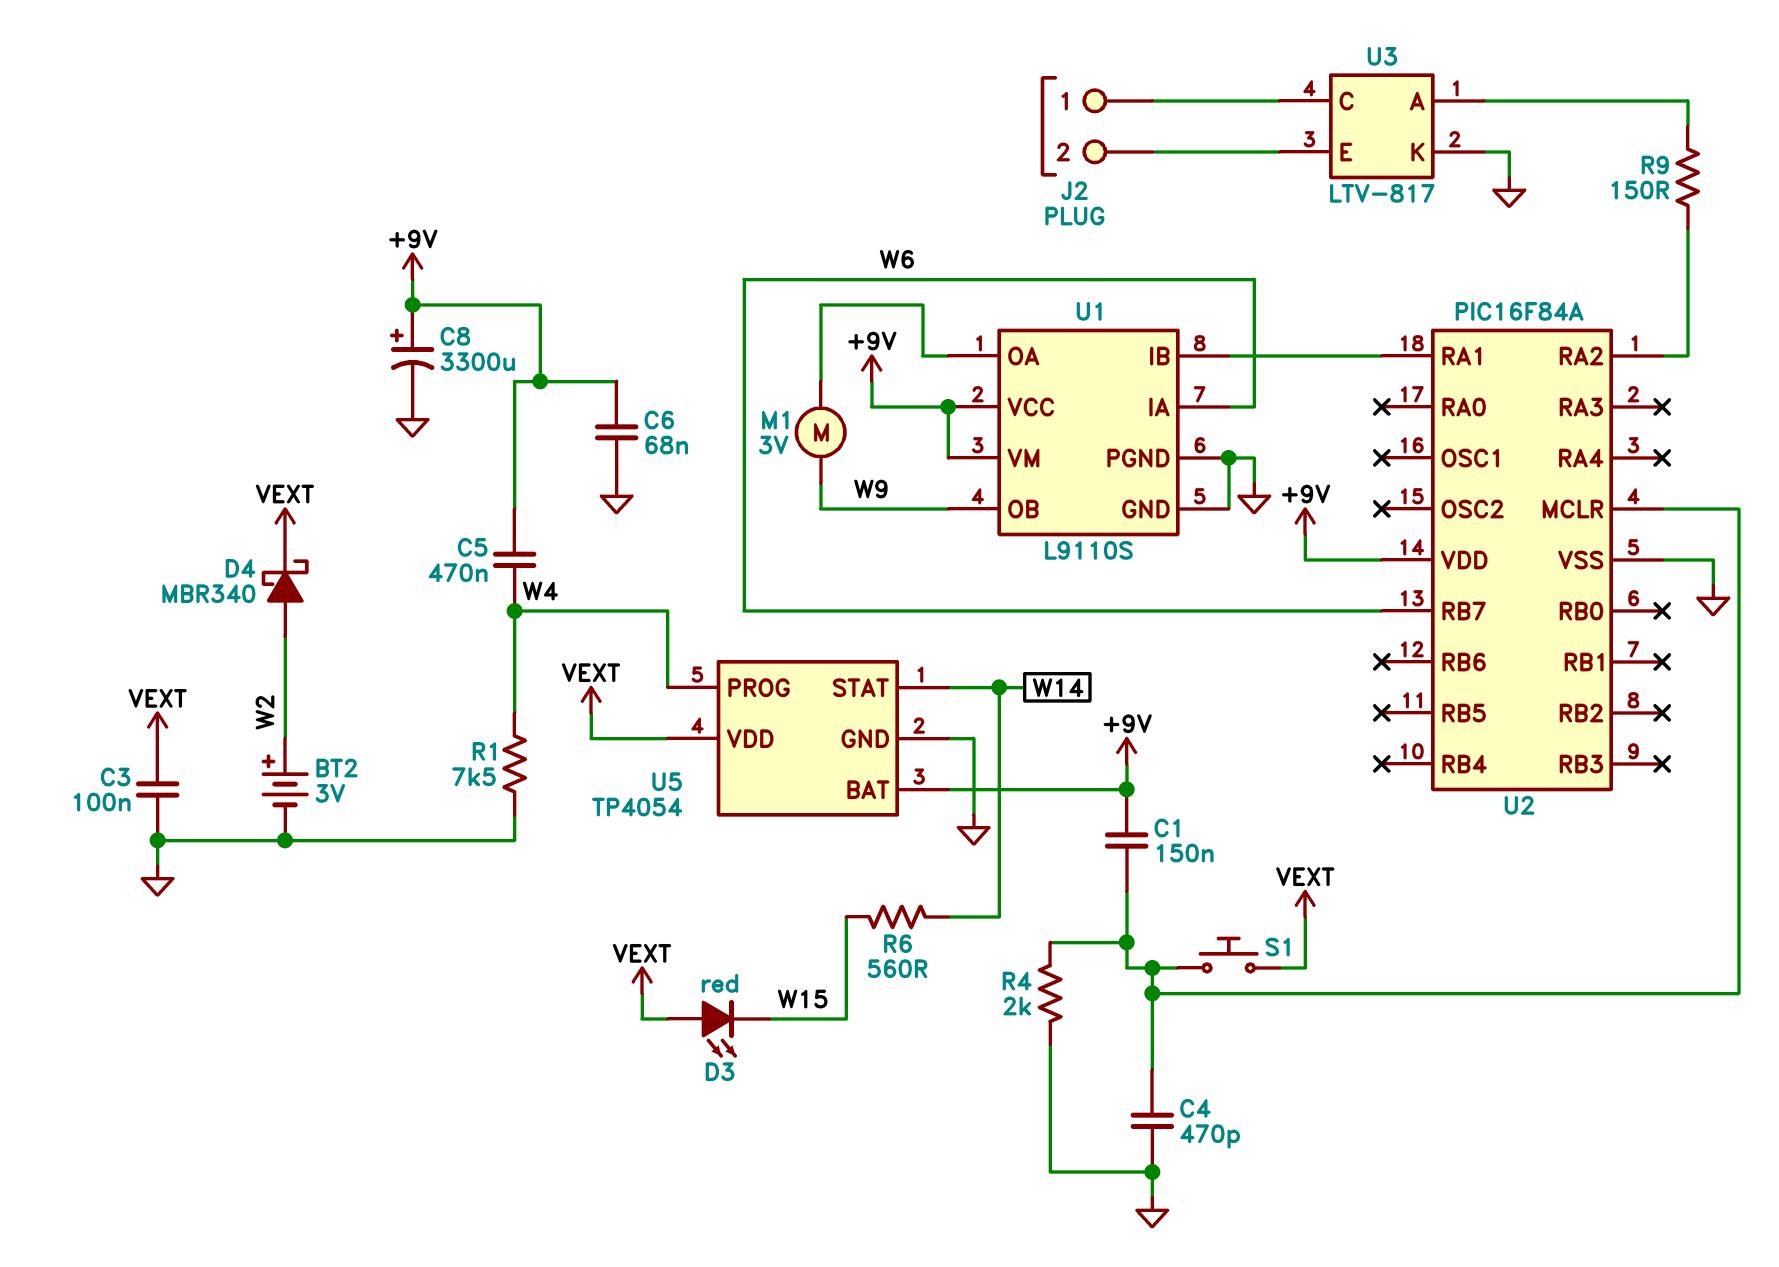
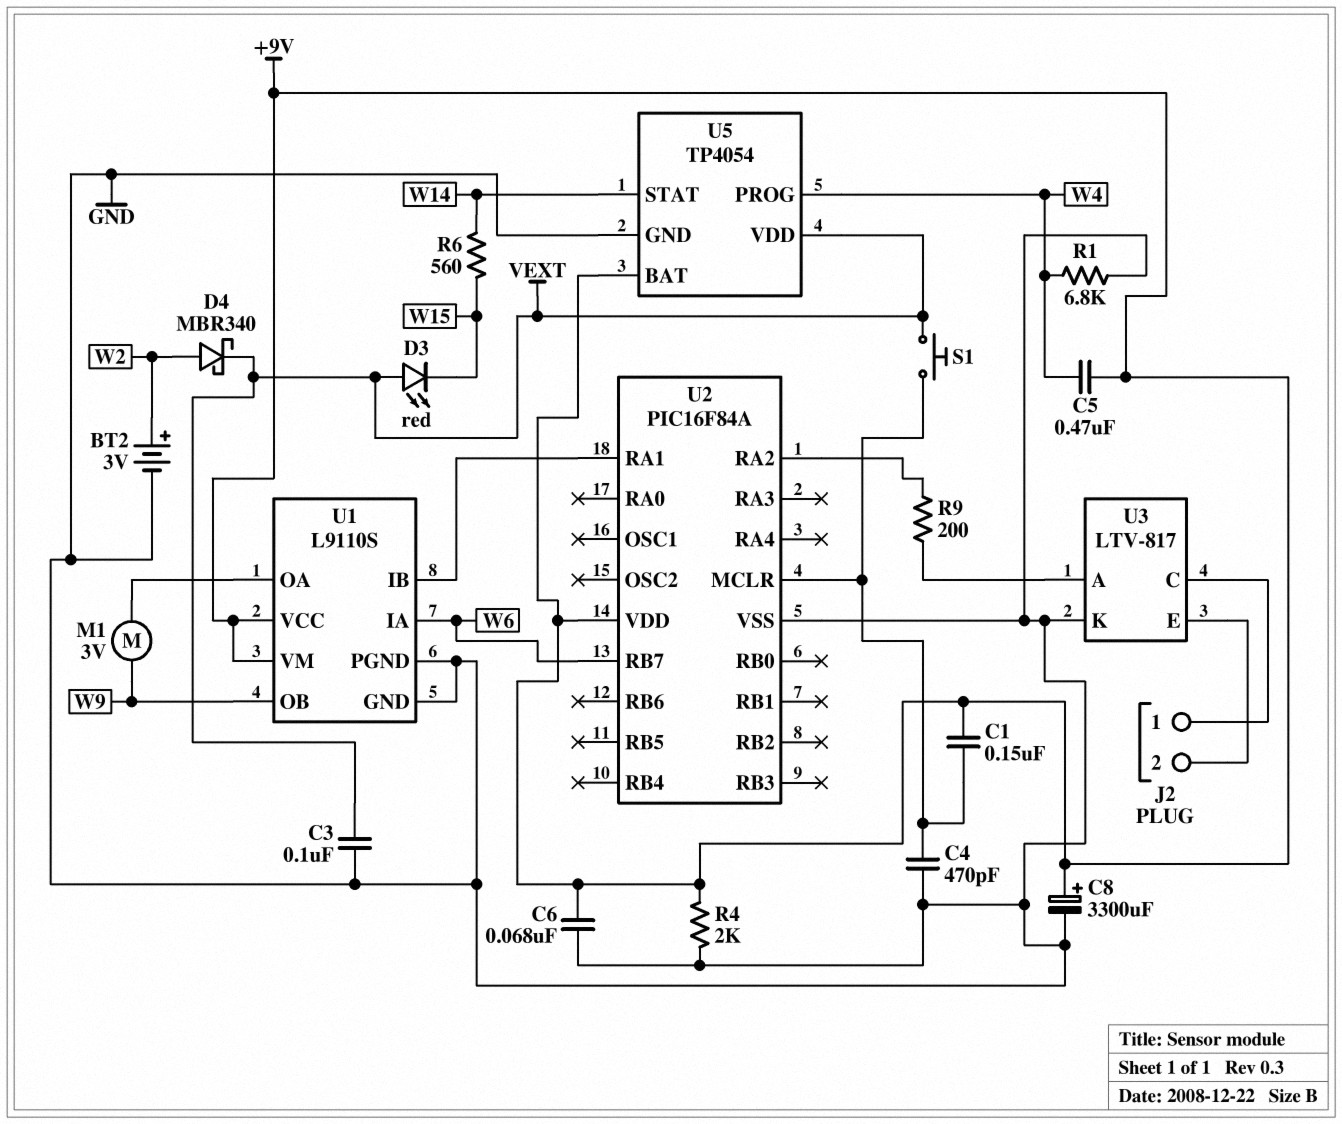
R1: 7.5k (GND, W4) -> 6.8k (GND, W4)
R4: 2k (GND, U2/MCLR) -> 2k (+9V, GND)
R9: 150 (U2/RA2, U3/A) -> 200 (U2/RA2, U3/A)

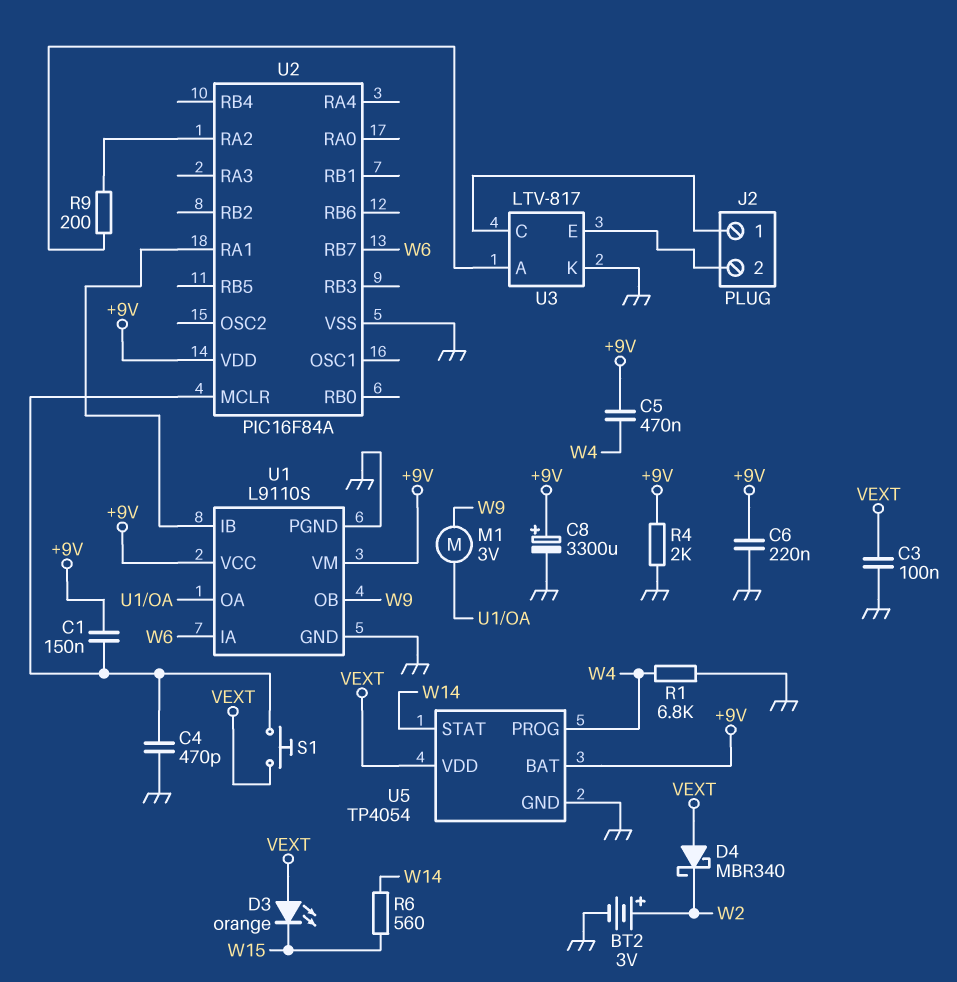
C6: 68nF (+9V, GND) -> 220nF (+9V, GND)
D3: LED red (A VEXT, K W15) -> LED orange (A VEXT, K W15)
D4: schottky MBR340 (A W2, K VEXT) -> schottky MBR340 (A VEXT, K W2)

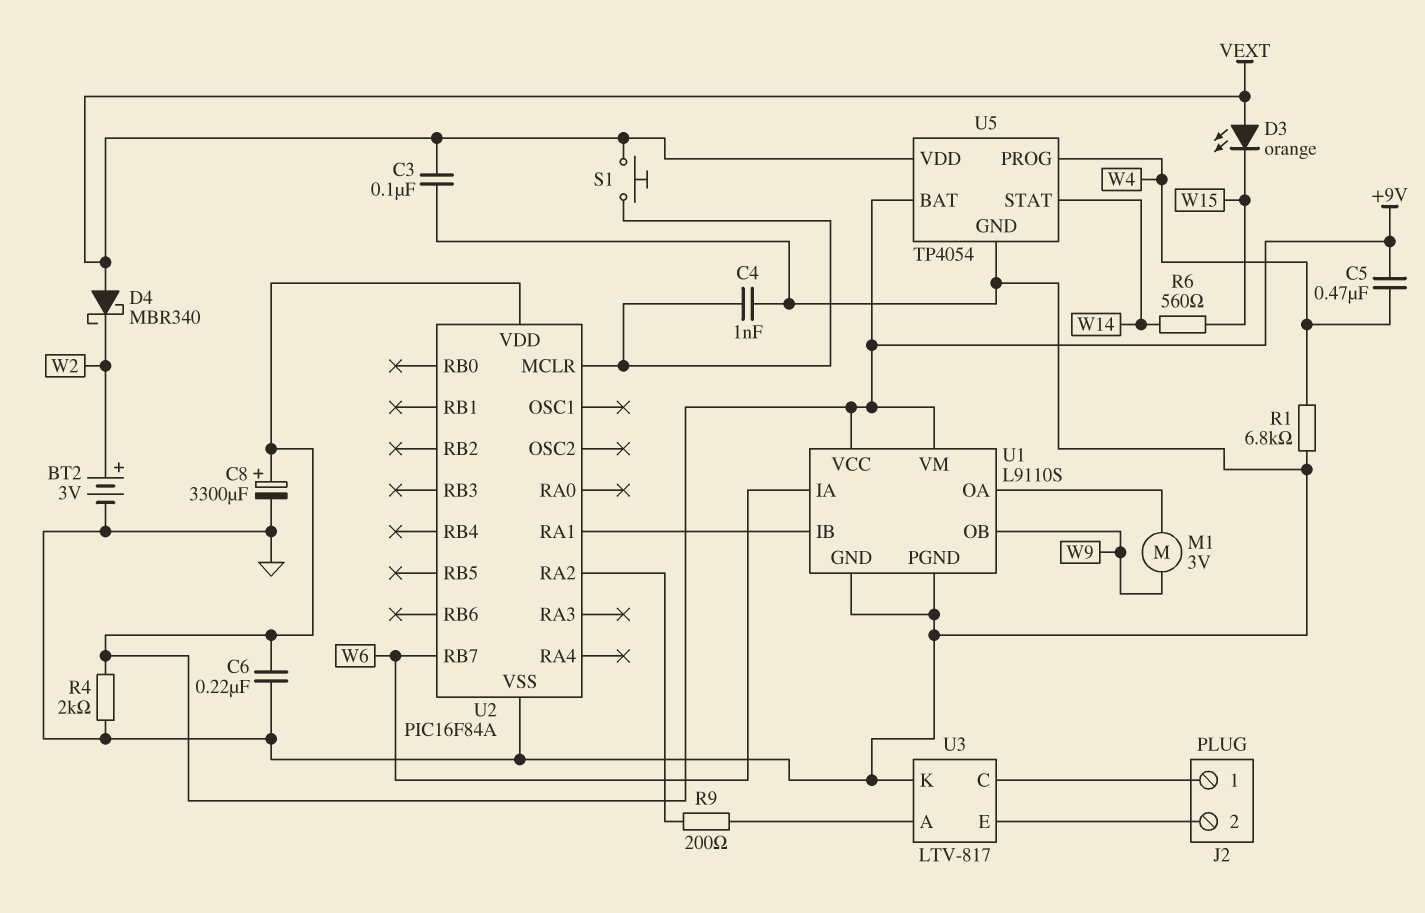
C1: 150nF (+9V, U2/MCLR) -> none
C4: 470pF (GND, U2/MCLR) -> 1nF (GND, U2/MCLR)

